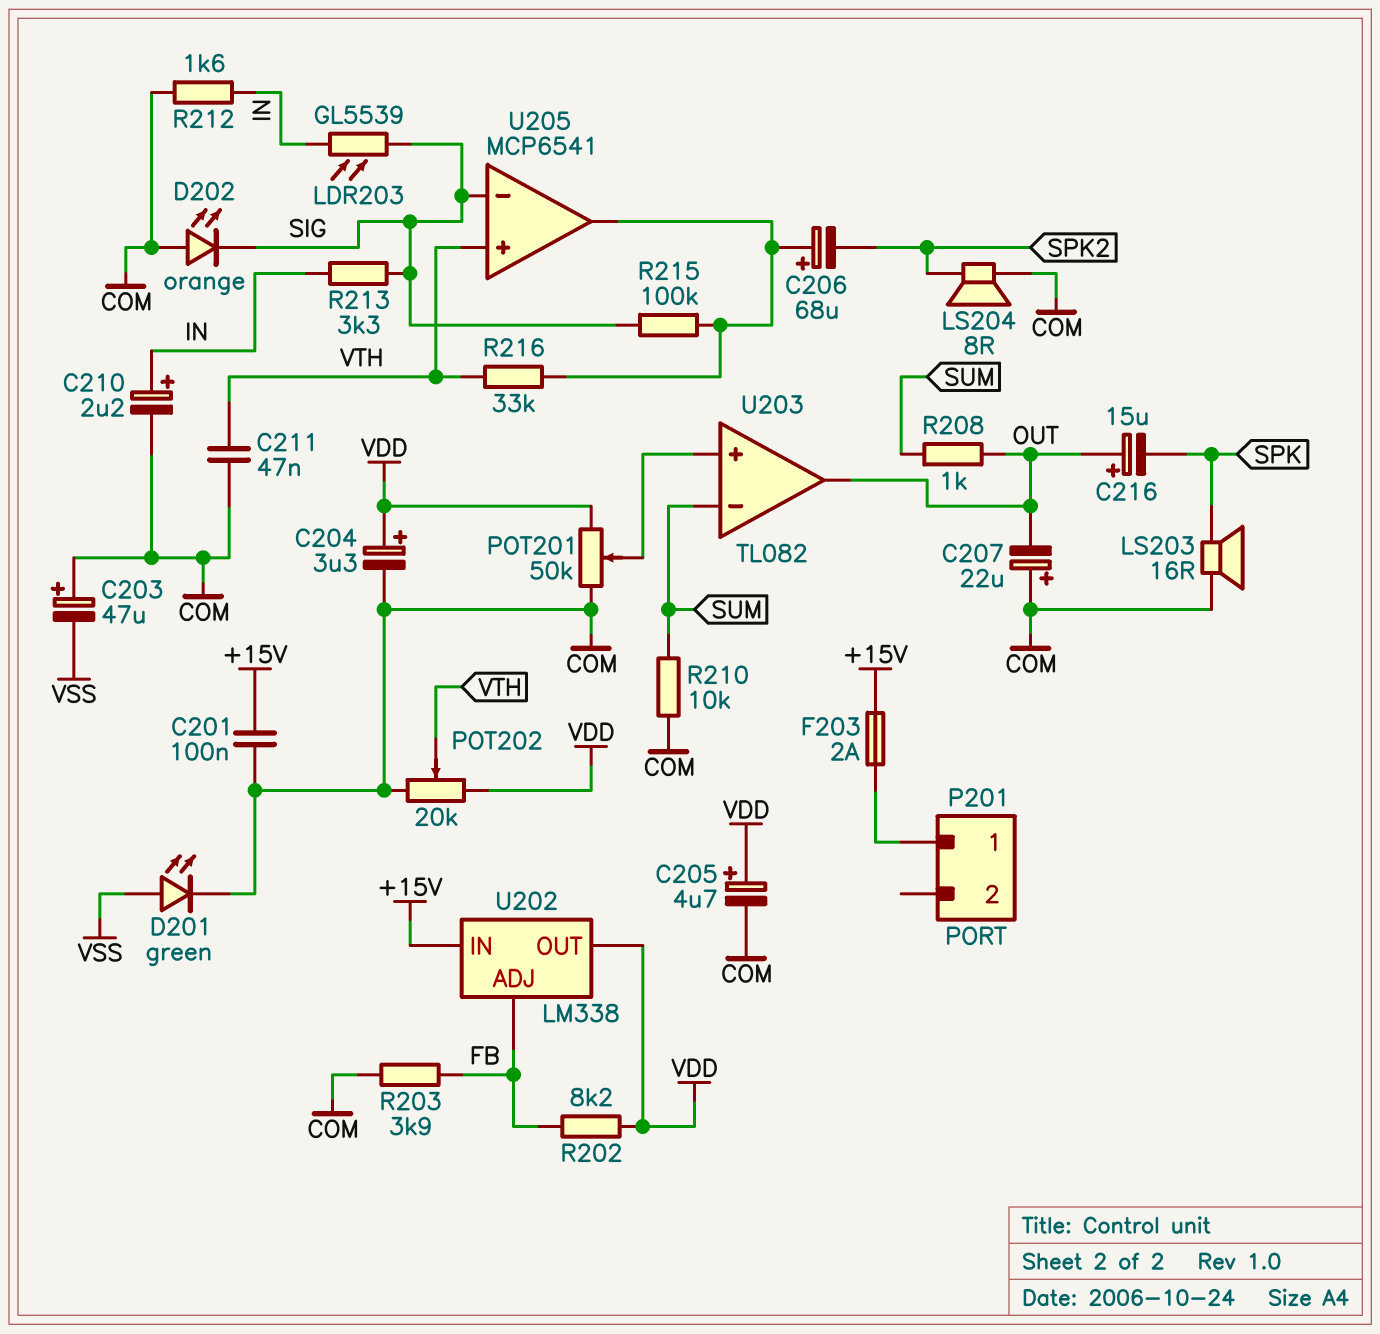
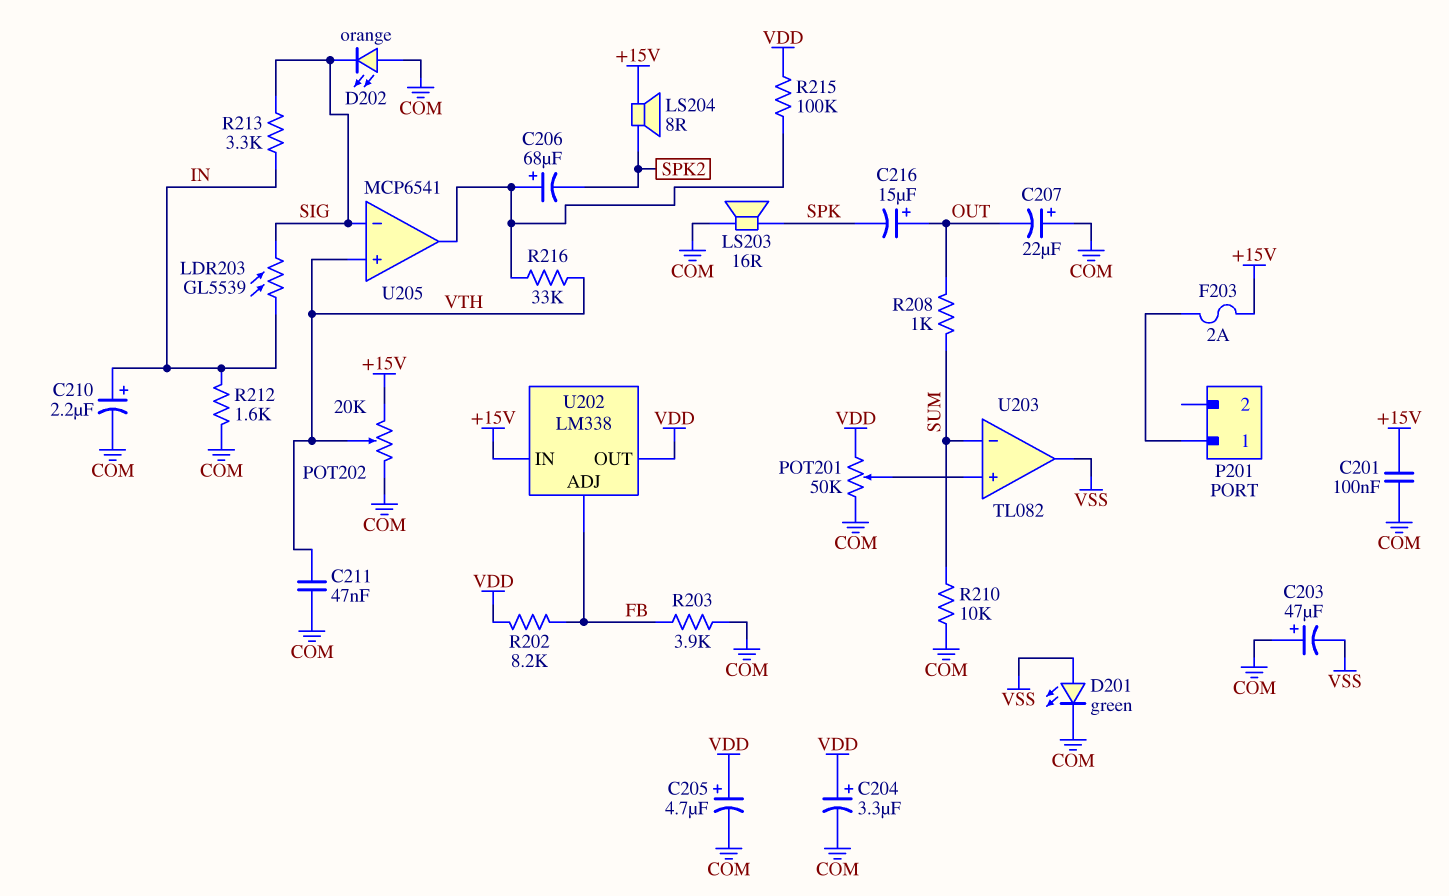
LS204: speaker 8R (COM, SPK2) -> speaker 8R (+15V, SPK2)
POT202: 20k (COM, VDD, wiper VTH) -> 20k (+15V, COM, wiper VTH)
R215: 100k (SIG, U205/out) -> 100k (U205/out, VDD)
U203 pin out: OUT -> VSS

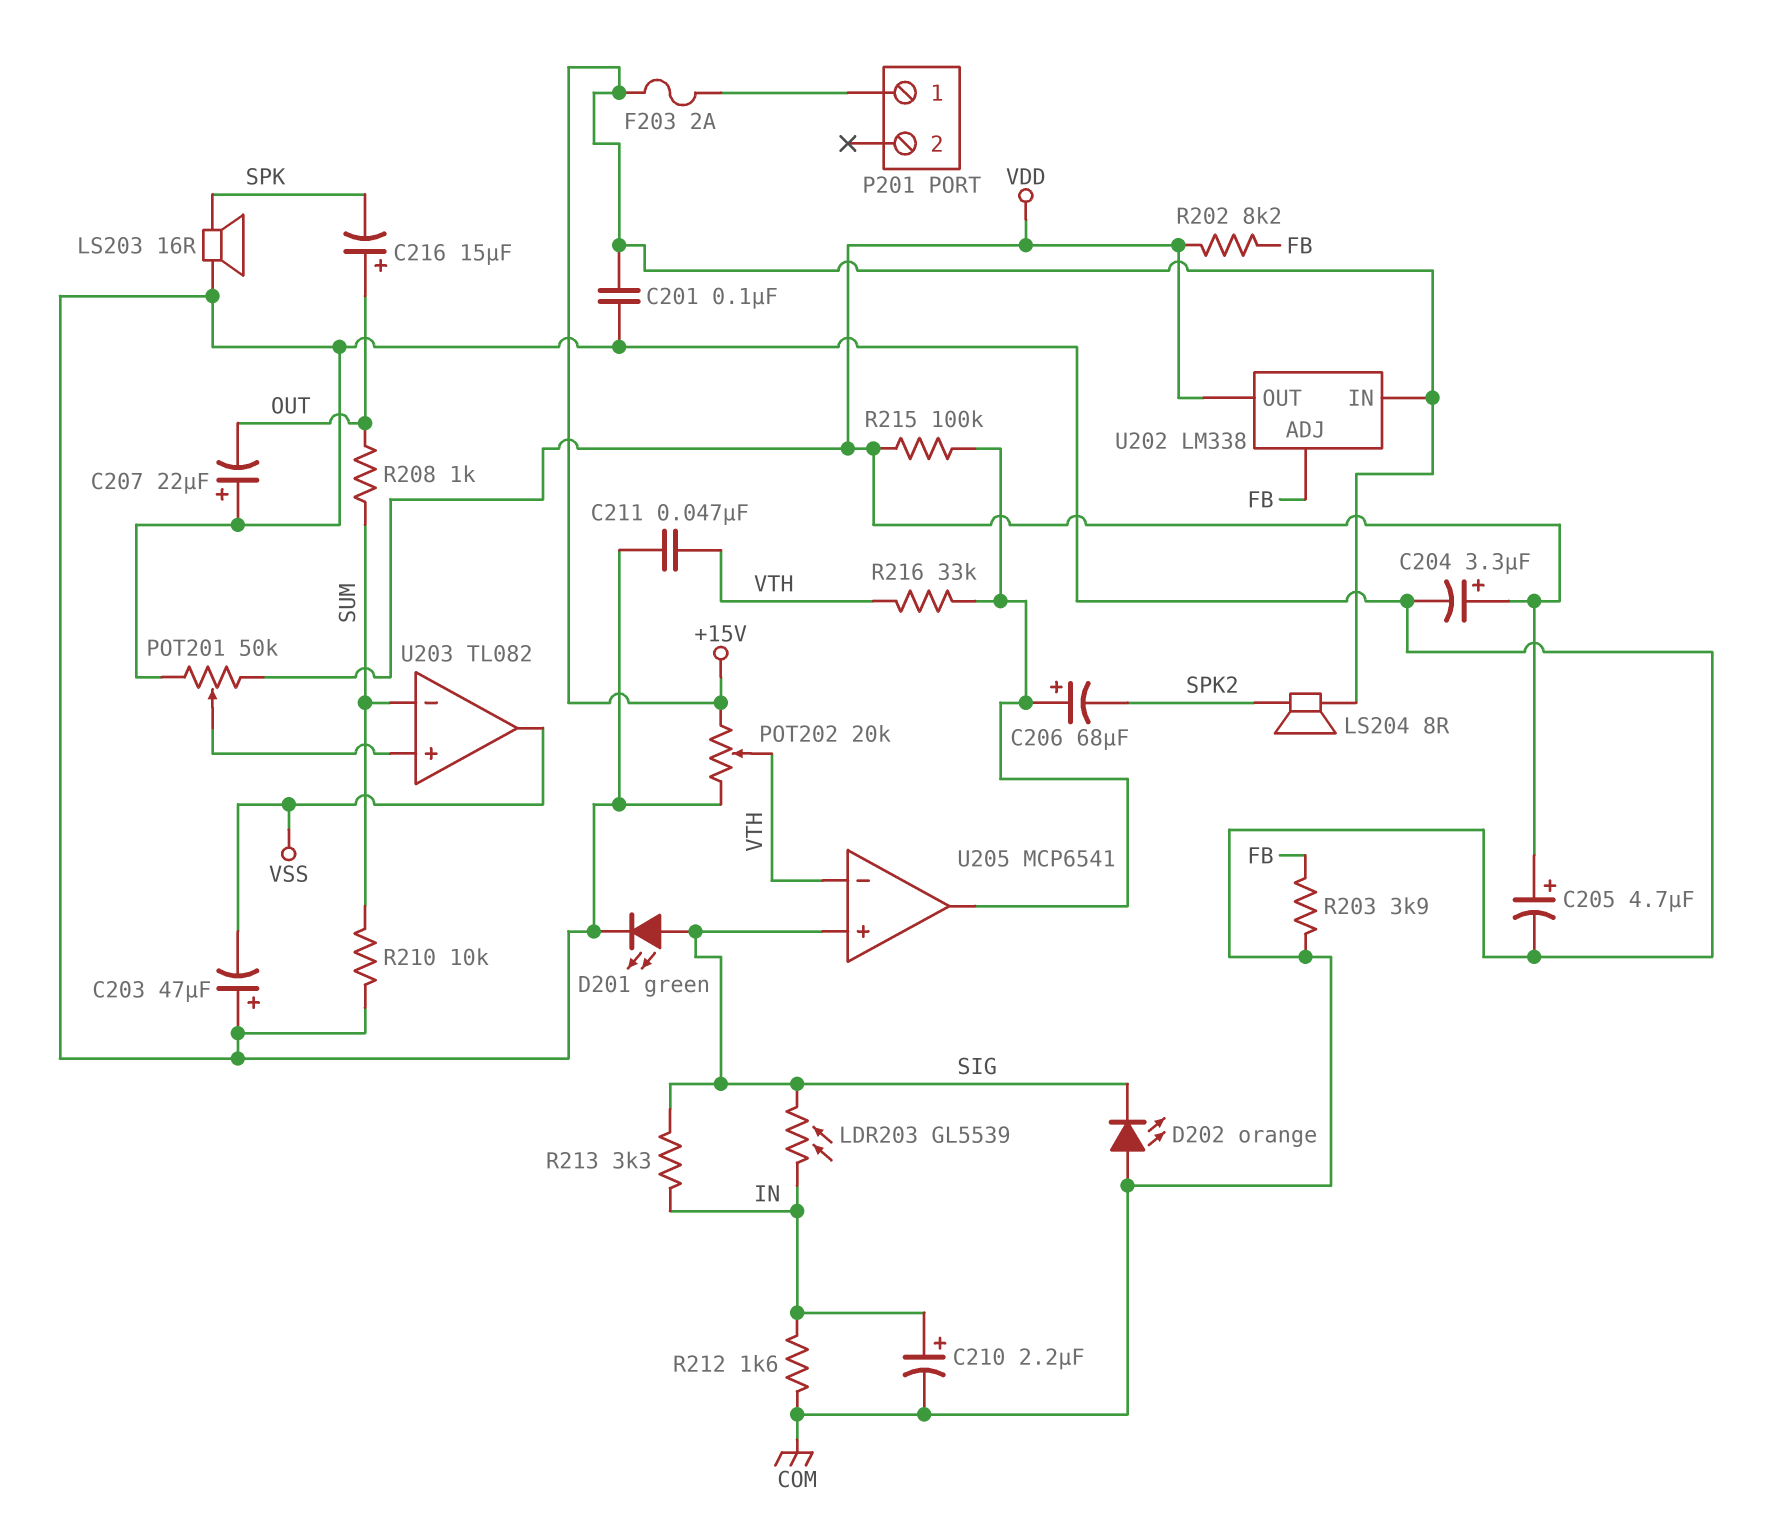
D201: LED green (A VSS, K COM) -> LED green (A SIG, K COM)
U205 pin in+: VTH -> SIG
U205 pin in-: SIG -> VTH

